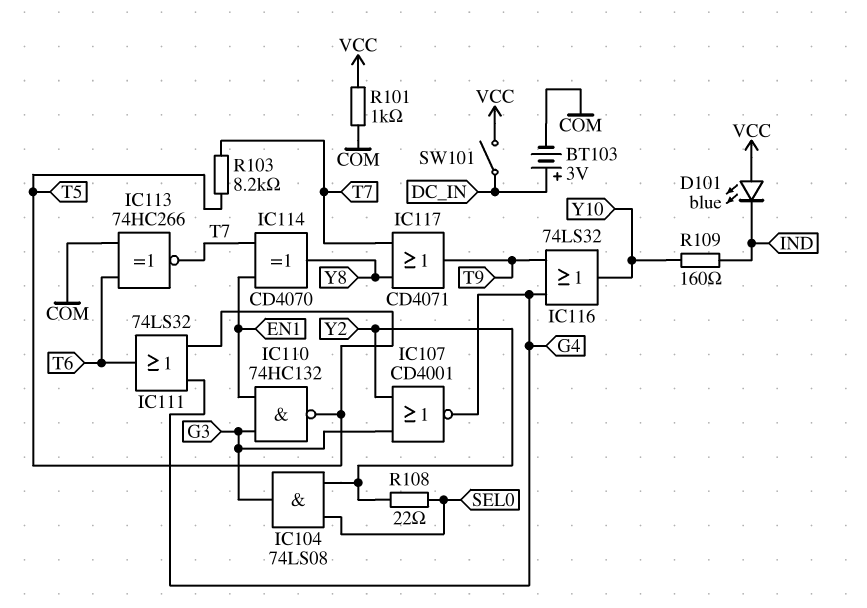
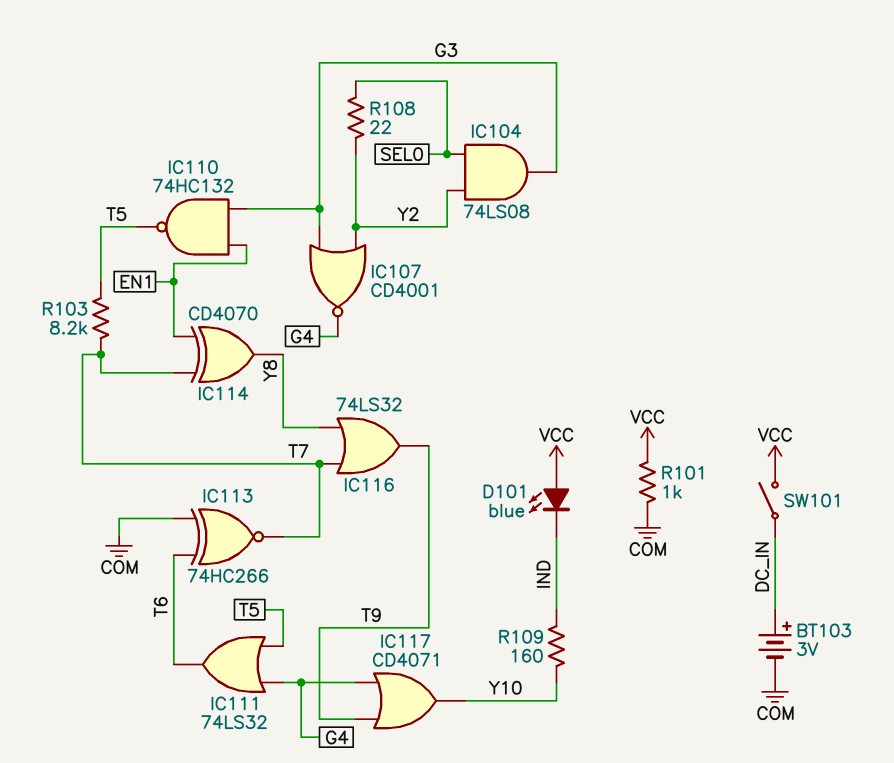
IC116: OR 74LS32 (in G4, in T9, out Y10) -> OR 74LS32 (in T7, in Y8, out T9)
IC117: OR CD4071 (in T7, in Y8, out T9) -> OR CD4071 (in G4, in T9, out Y10)

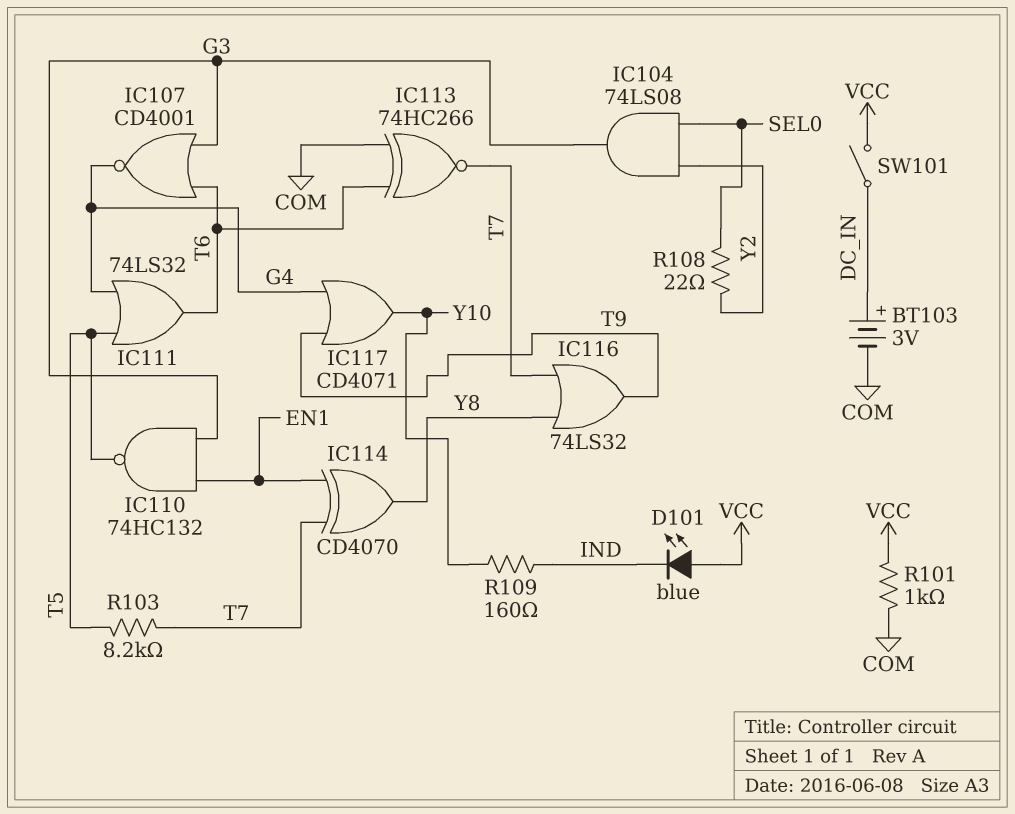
IC107: NOR CD4001 (in G3, in Y2, out G4) -> NOR CD4001 (in G3, in T6, out G4)

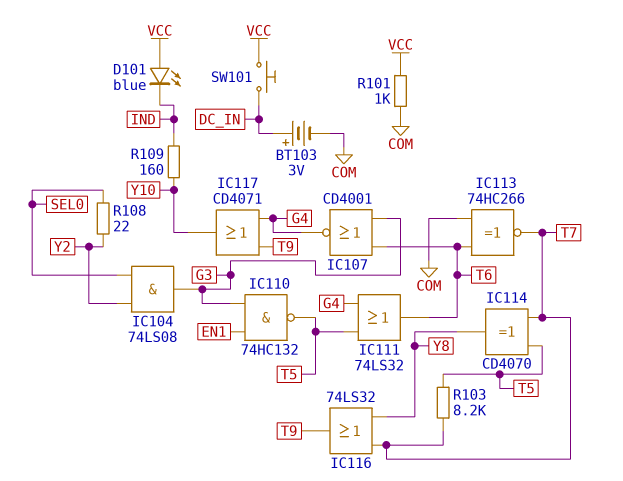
IC114: XOR CD4070 (in EN1, in T7, out Y8) -> XOR CD4070 (in T5, in T7, out Y8)
SW101: switch (DC_IN, VCC) -> button (DC_IN, VCC)

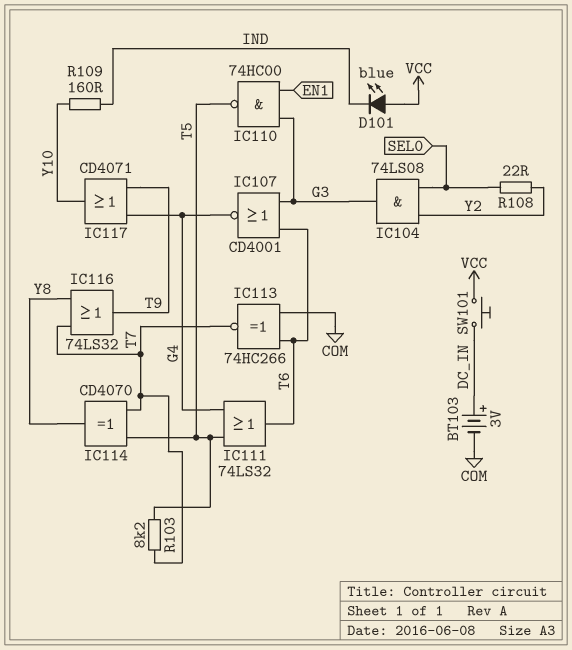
IC110: NAND 74HC132 (in EN1, in G3, out T5) -> NAND 74HC00 (in EN1, in G3, out T5)
R101: 1k (COM, VCC) -> none

